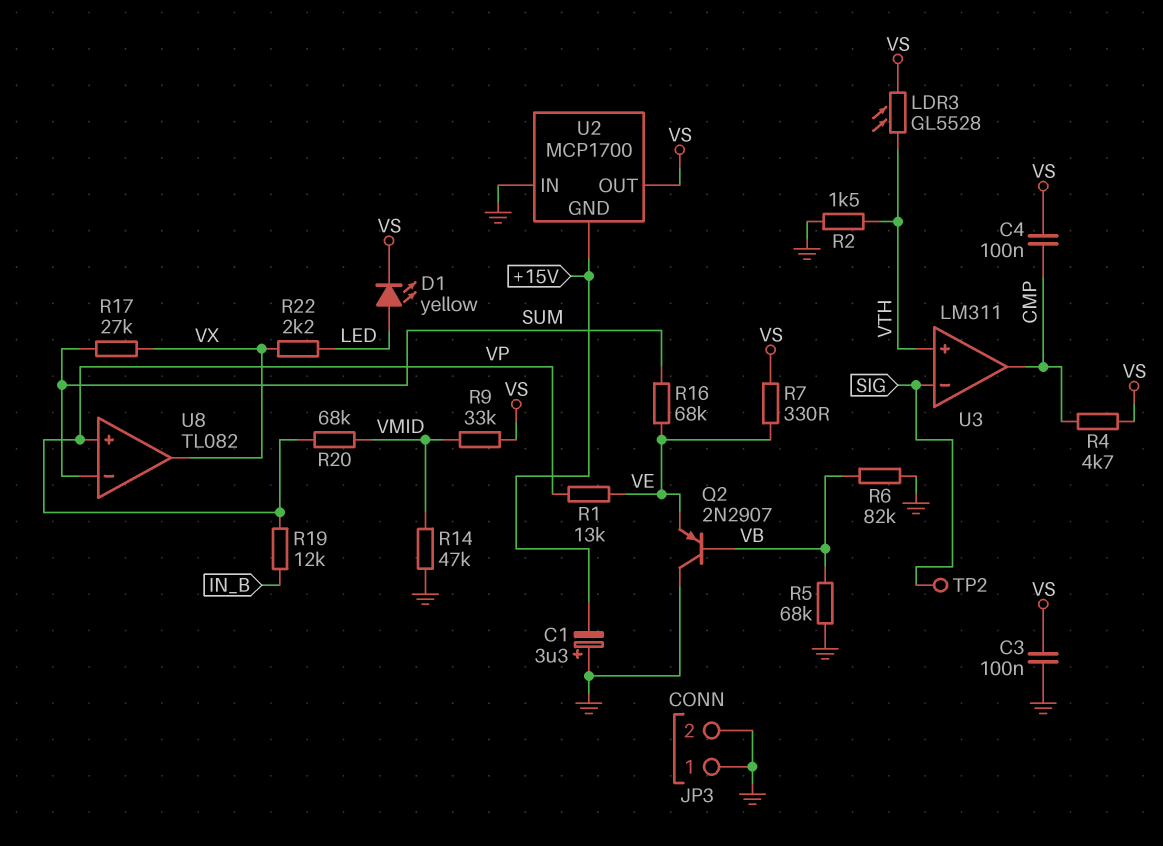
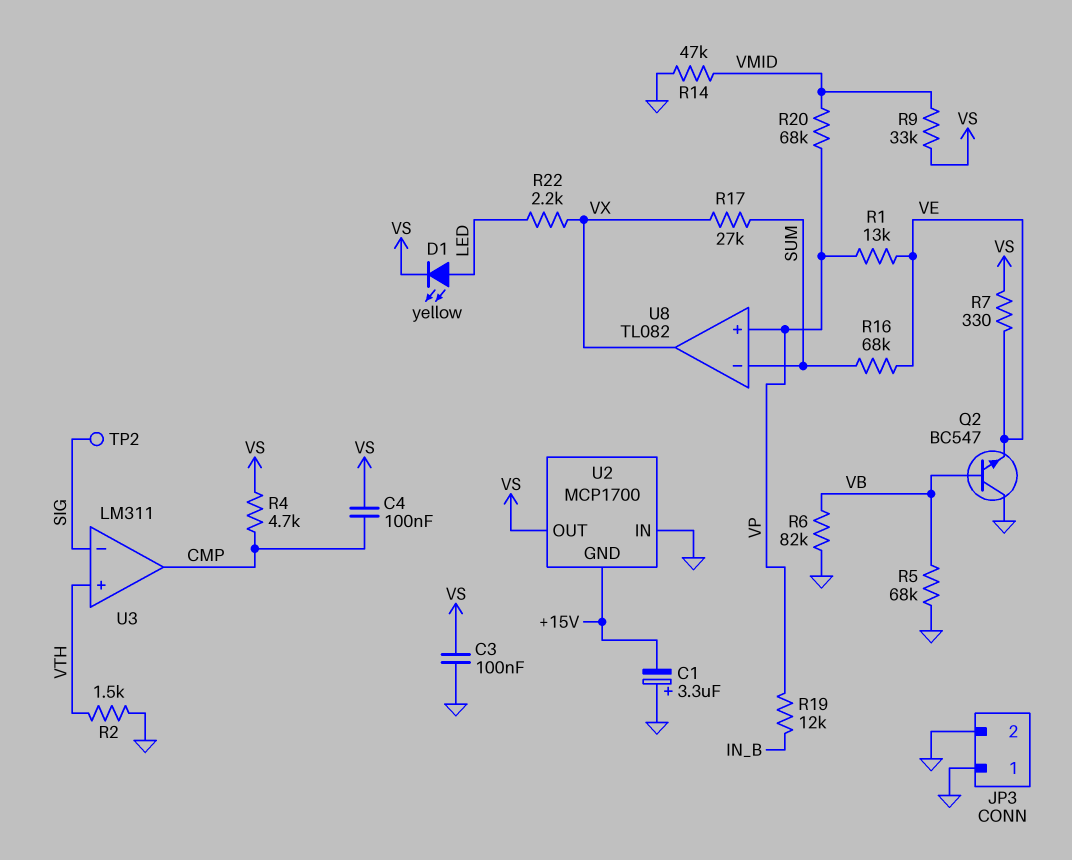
LDR3: GL5528 (VS, VTH) -> none
Q2: PNP 2N2907 (B VB, C GND, E VE) -> NPN BC547 (B VB, C GND, E VE)

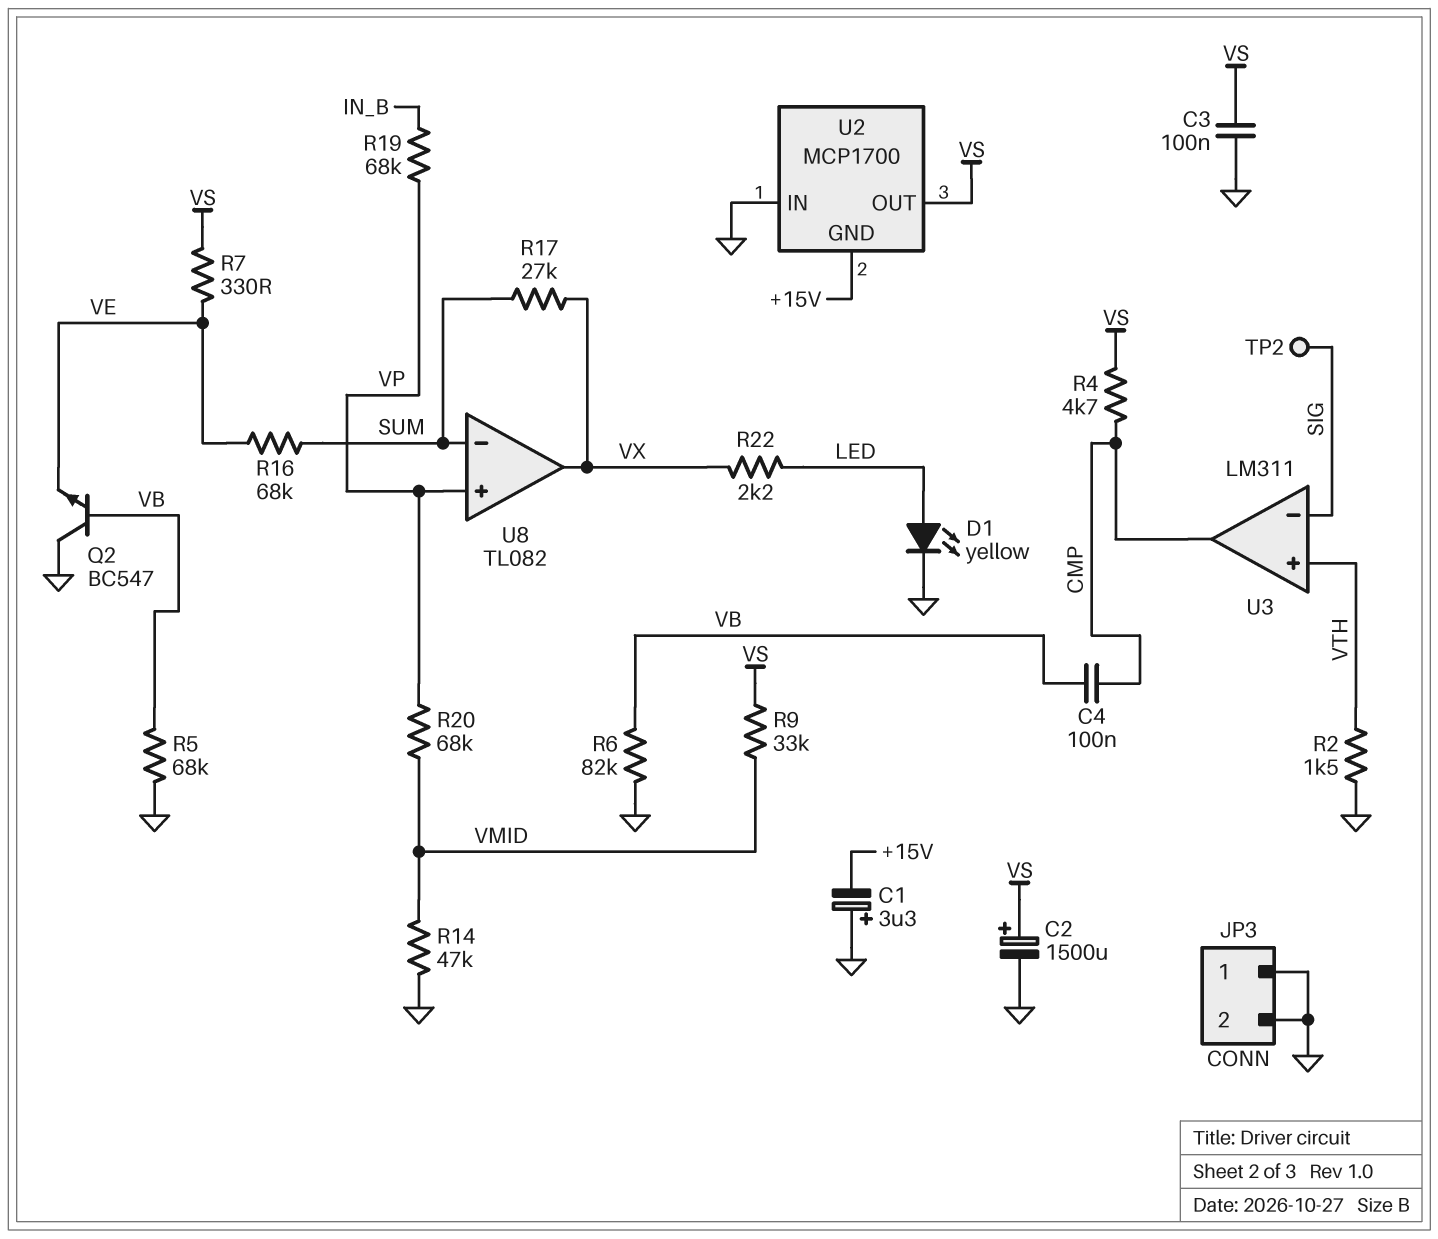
C2: none -> 1500uF (plus VS, minus GND)
C4: 100nF (CMP, VS) -> 100nF (CMP, VB)
D1: LED yellow (A LED, K VS) -> LED yellow (A LED, K GND)
R1: 13k (VE, VP) -> none
R19: 12k (IN_B, VP) -> 68k (IN_B, VP)

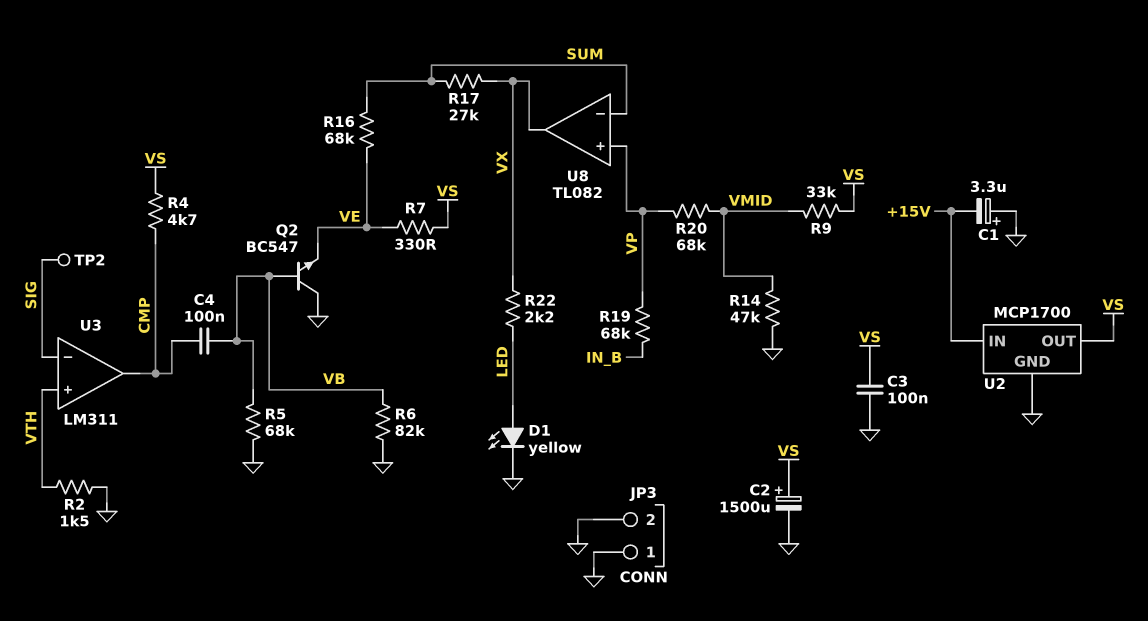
U2 pin GND: +15V -> GND
U2 pin IN: GND -> +15V

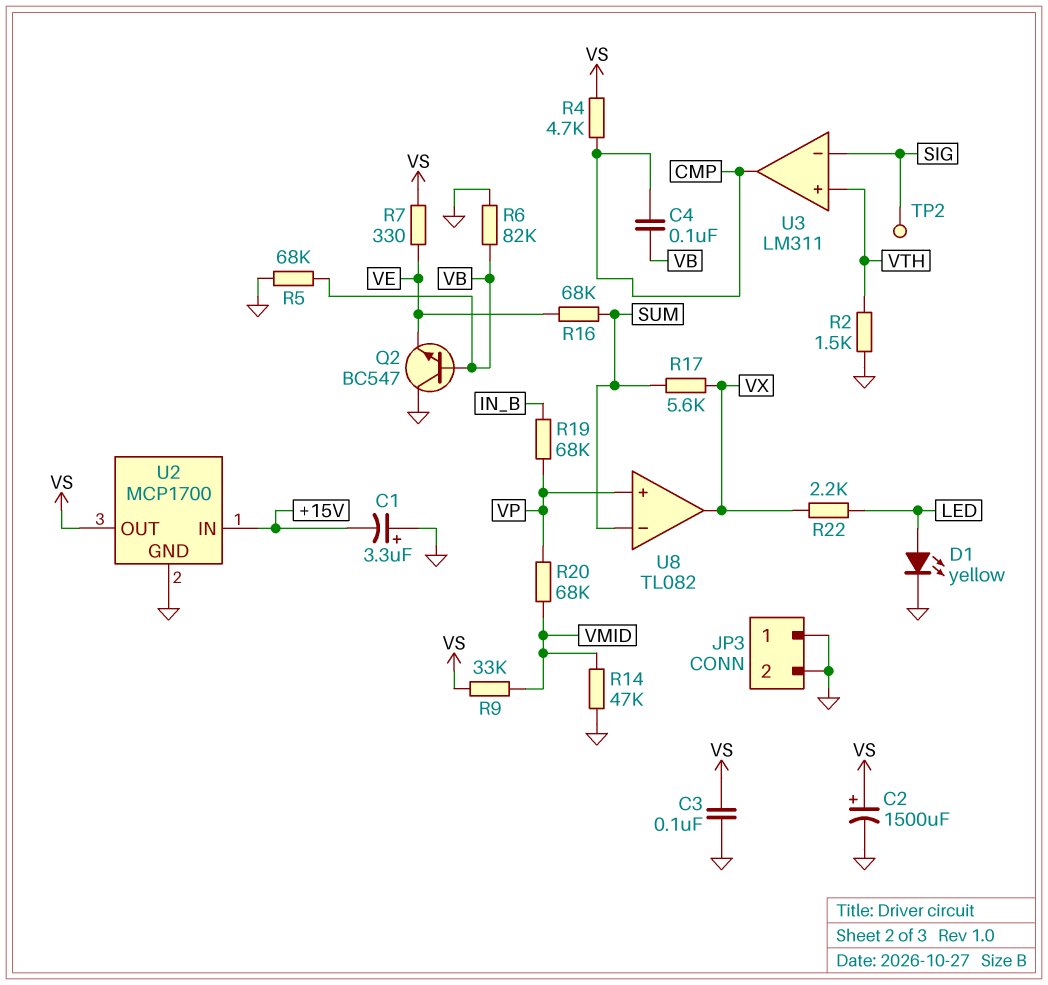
R17: 27k (SUM, VX) -> 5.6k (SUM, VX)

